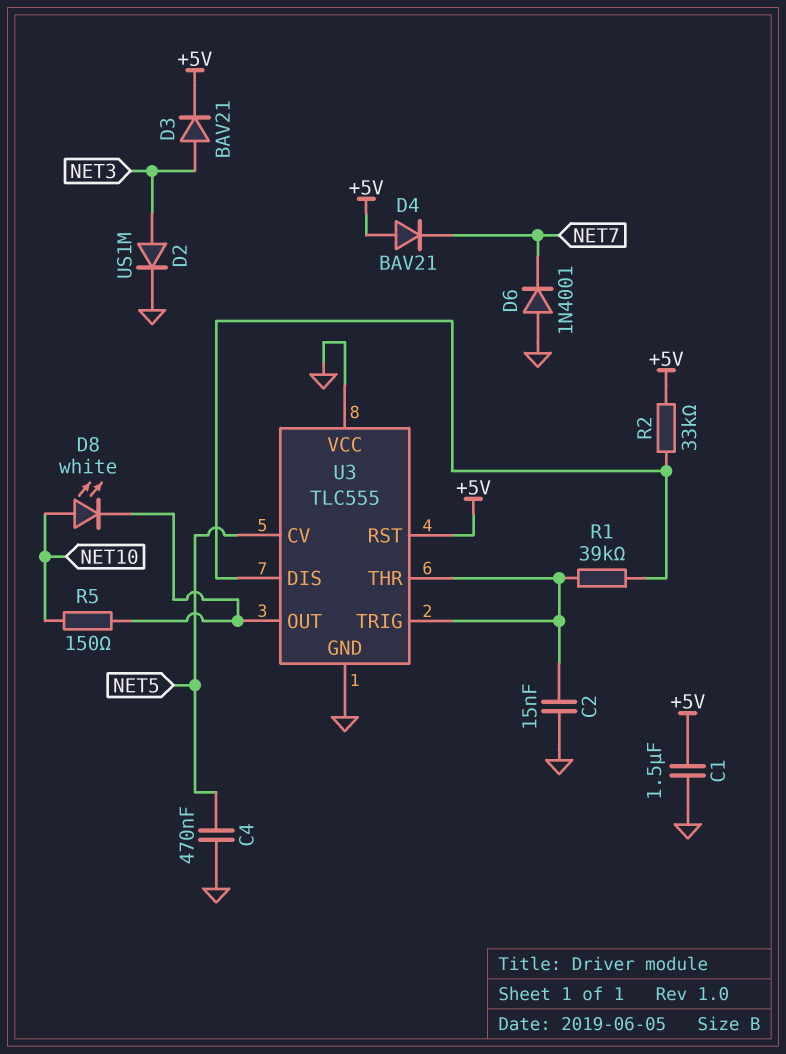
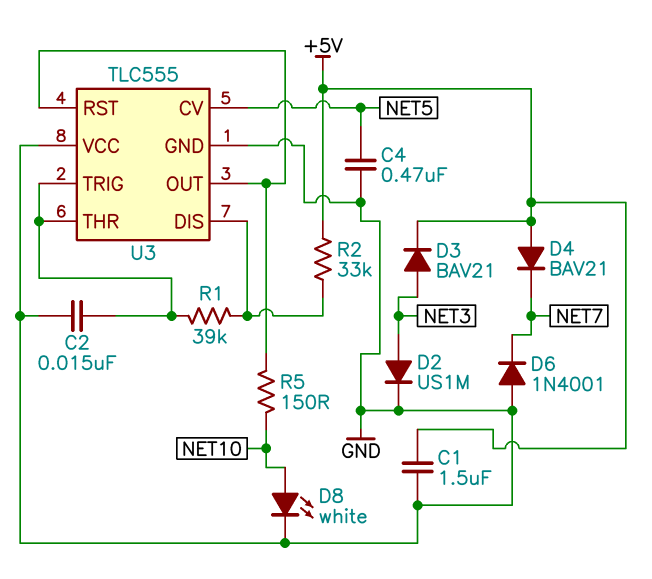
D8: LED white (A NET10, K U3/OUT) -> LED white (A NET10, K GND)
U3 pin RST: +5V -> U3/OUT

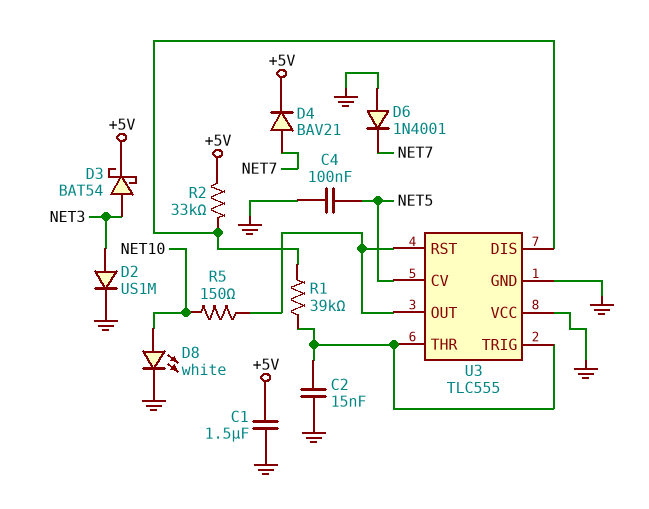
C4: 470nF (GND, NET5) -> 100nF (GND, NET5)
D3: diode BAV21 (A NET3, K +5V) -> schottky BAT54 (A NET3, K +5V)
D4: diode BAV21 (A +5V, K NET7) -> diode BAV21 (A NET7, K +5V)

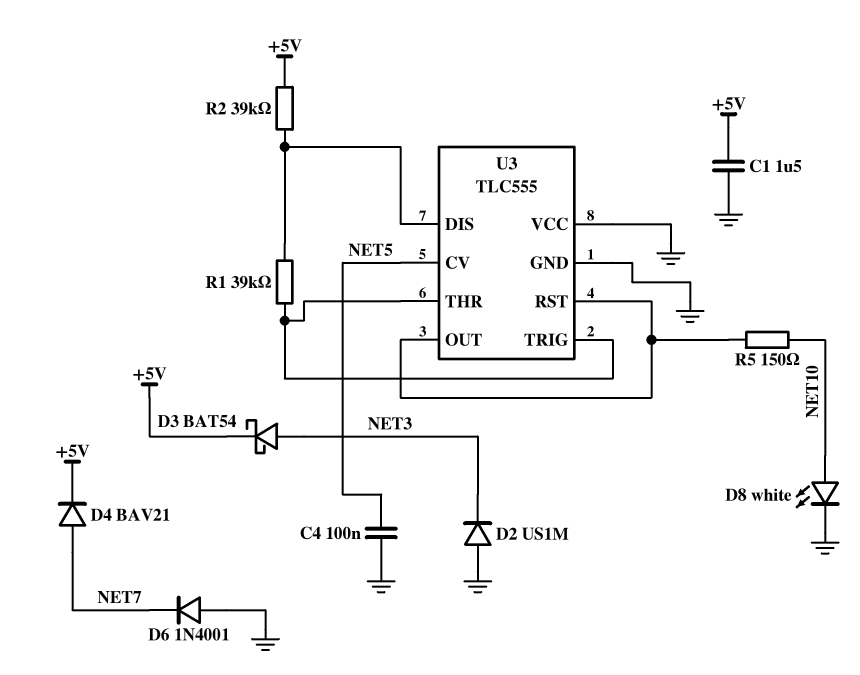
C2: 15nF (GND, U3/THR) -> none
D2: diode US1M (A NET3, K GND) -> diode US1M (A GND, K NET3)
R2: 33k (+5V, U3/DIS) -> 39k (+5V, U3/DIS)

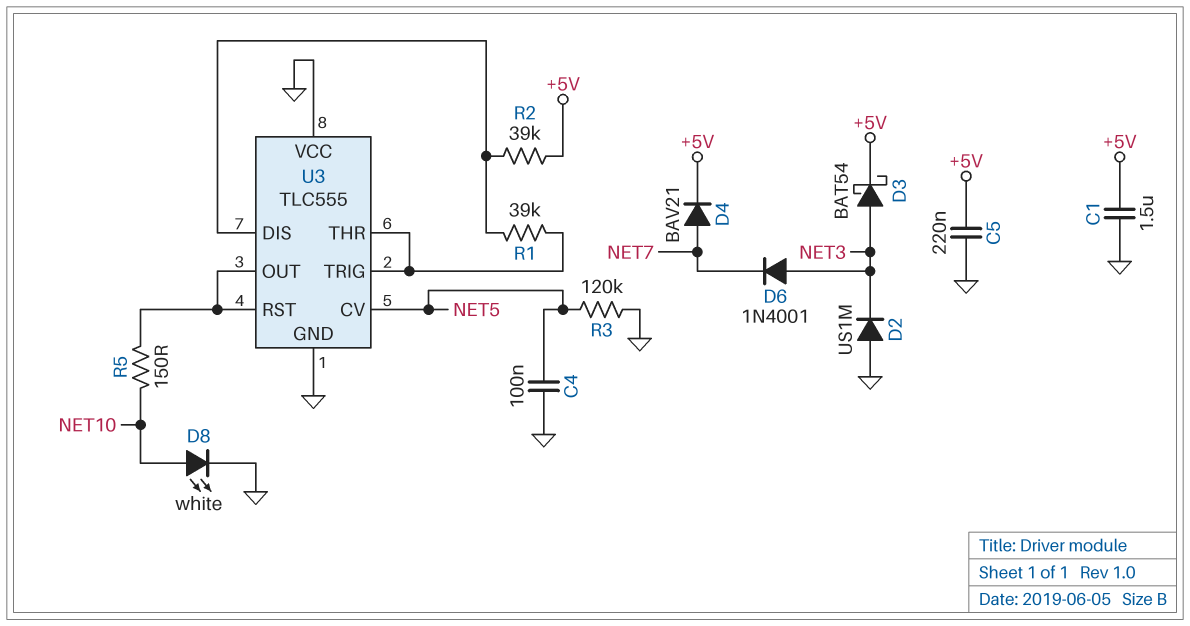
C5: none -> 220nF (+5V, GND)
D6: diode 1N4001 (A GND, K NET7) -> diode 1N4001 (A NET3, K NET7)
R3: none -> 120k (GND, NET5)

